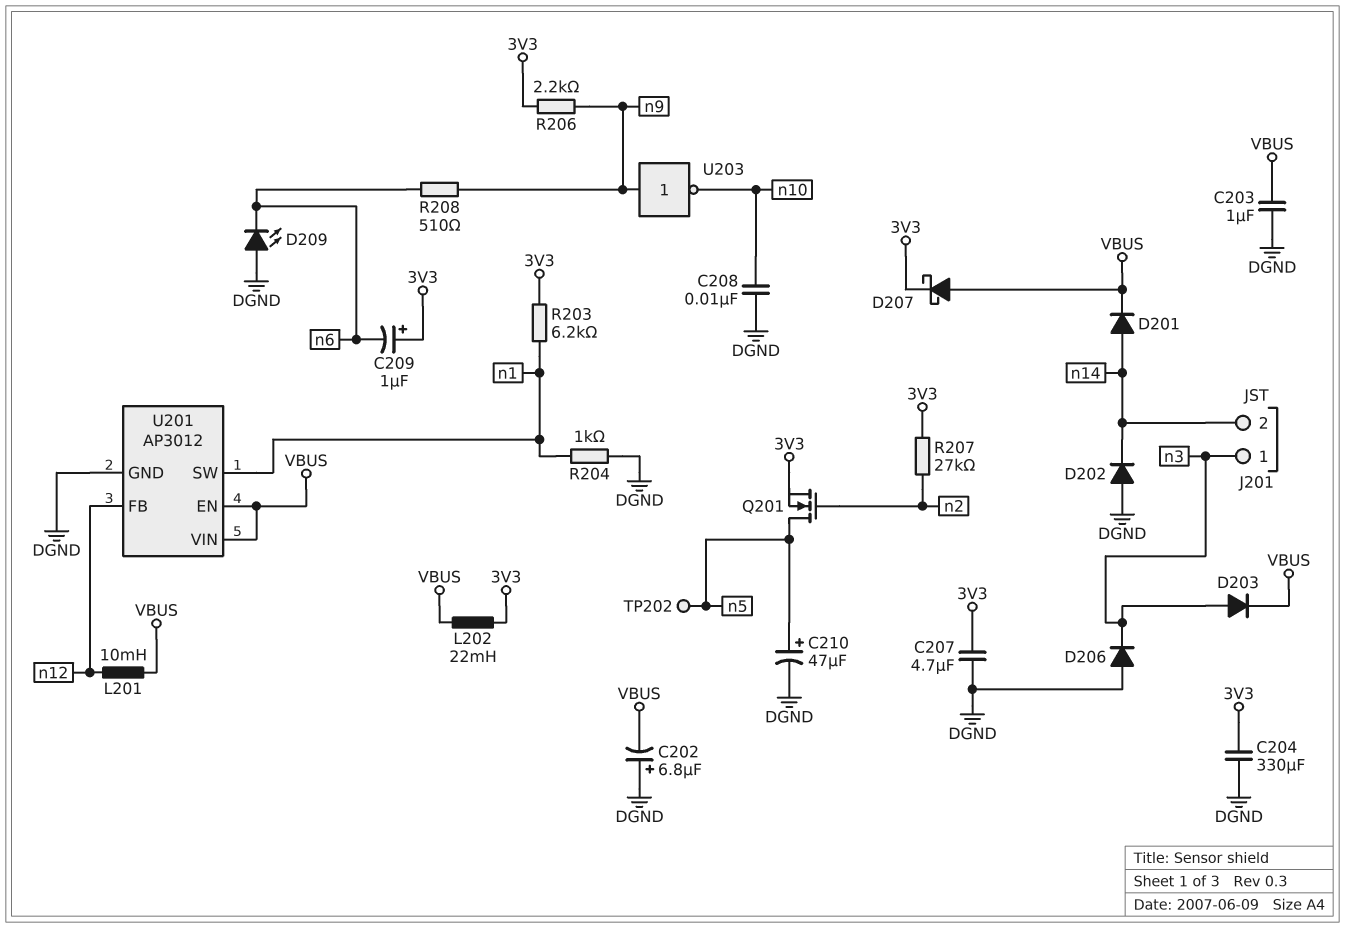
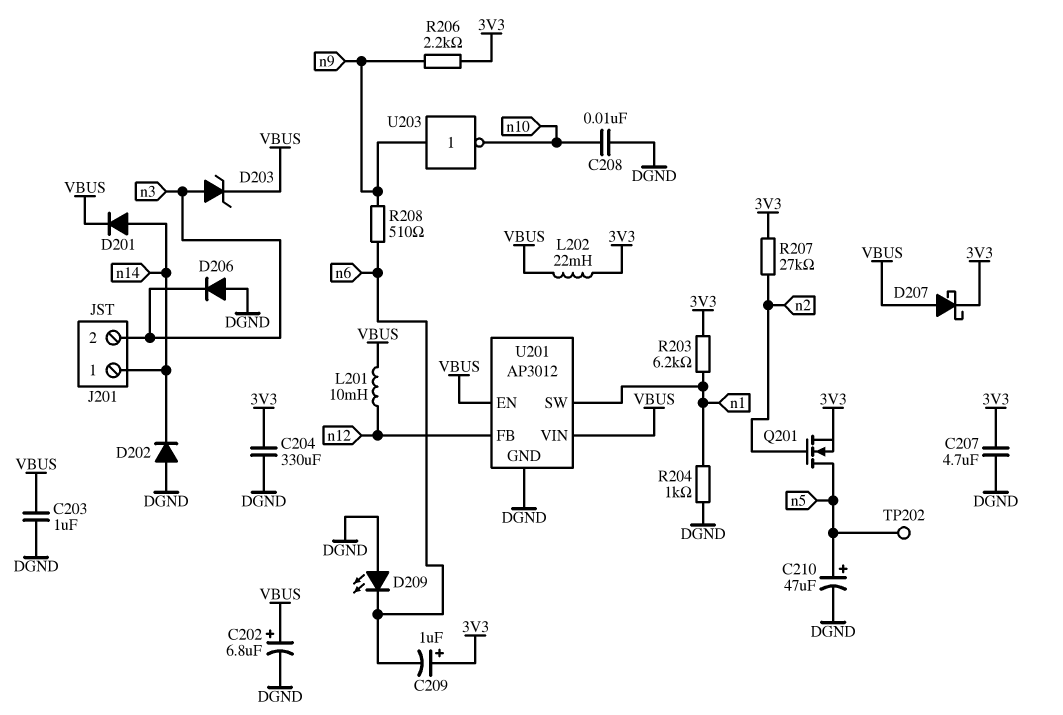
C202: 6.8uF (plus DGND, minus VBUS) -> 6.8uF (plus VBUS, minus DGND)
D203: diode (A n3, K VBUS) -> zener (A n3, K VBUS)
J201 pin 1: n3 -> n14
J201 pin 2: n14 -> n3

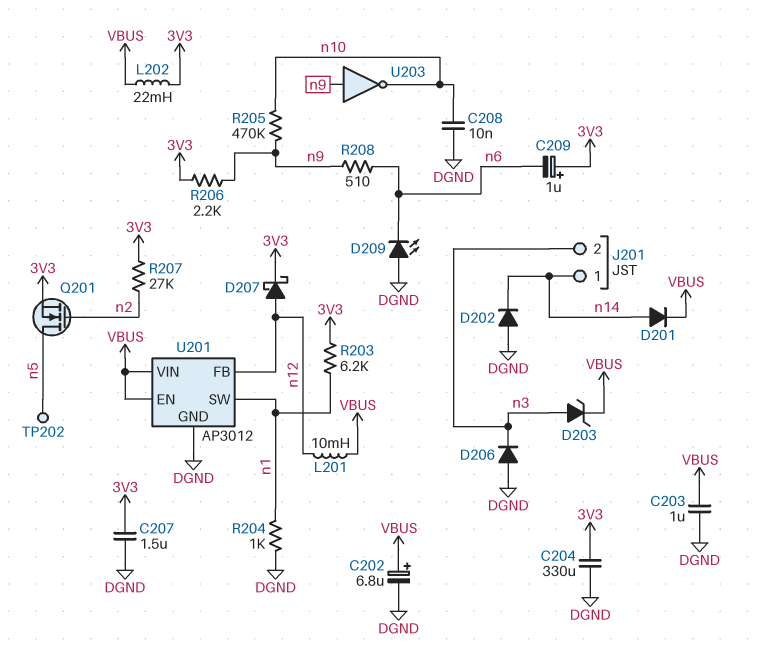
C207: 4.7uF (3V3, DGND) -> 1.5uF (3V3, DGND)
C210: 47uF (plus n5, minus DGND) -> none
D207: schottky (A VBUS, K 3V3) -> schottky (A n12, K 3V3)
R205: none -> 470k (n9, n10)

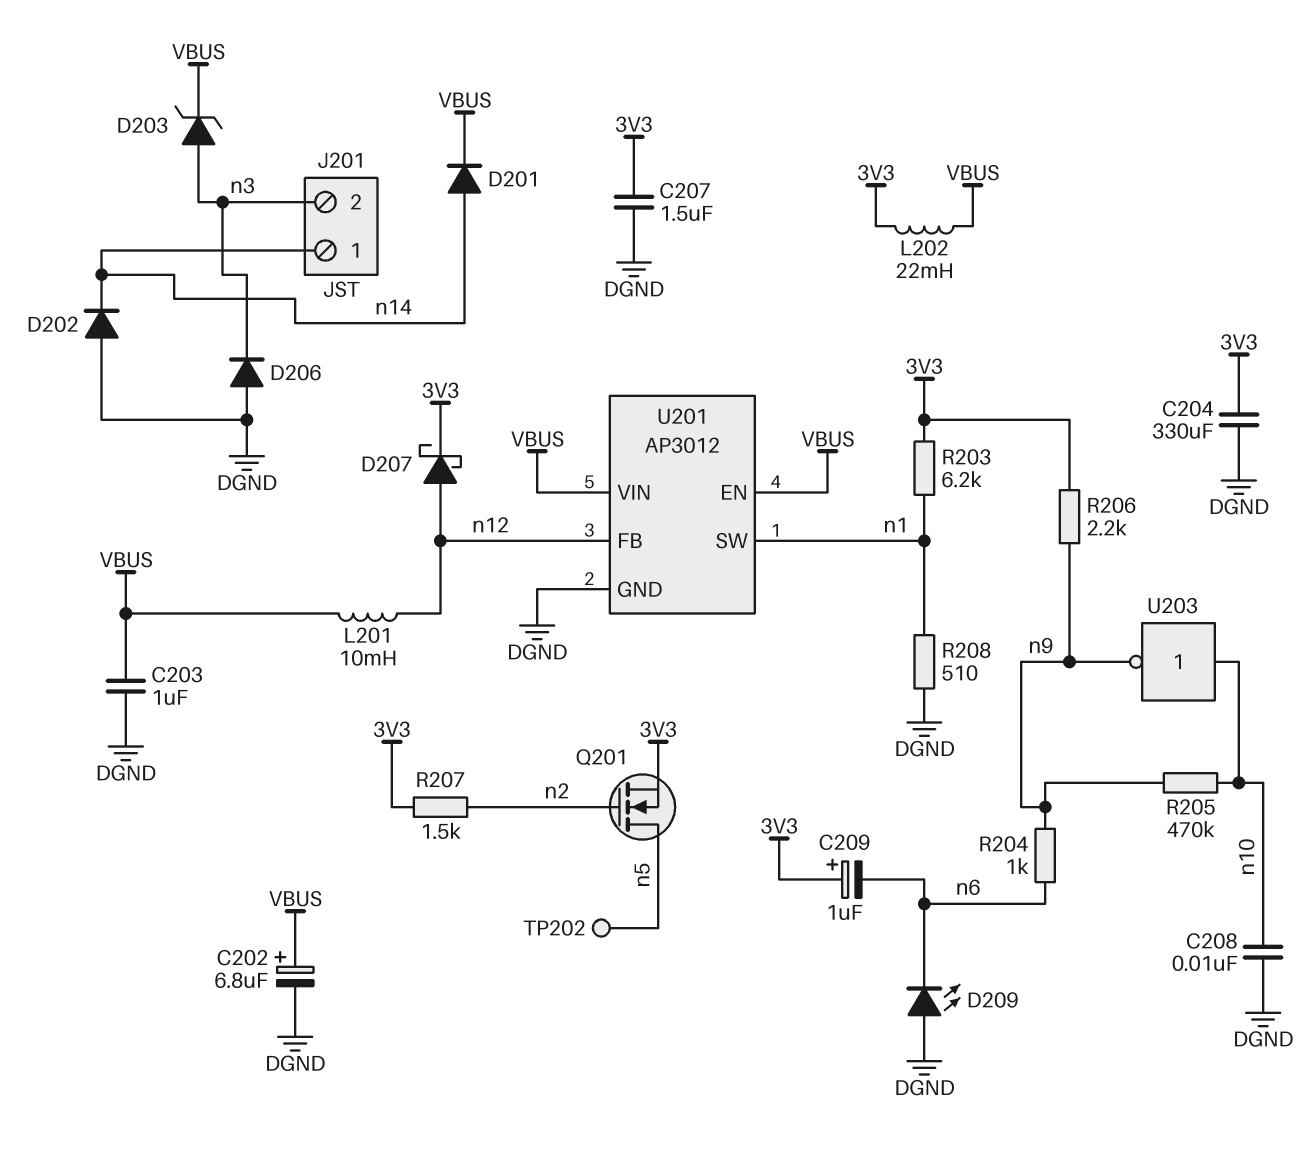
R204: 1k (DGND, n1) -> 1k (n6, n9)
R207: 27k (3V3, n2) -> 1.5k (3V3, n2)
R208: 510 (n6, n9) -> 510 (DGND, n1)
U203: NOT (in n9, out n10) -> NOT (in n10, out n9)

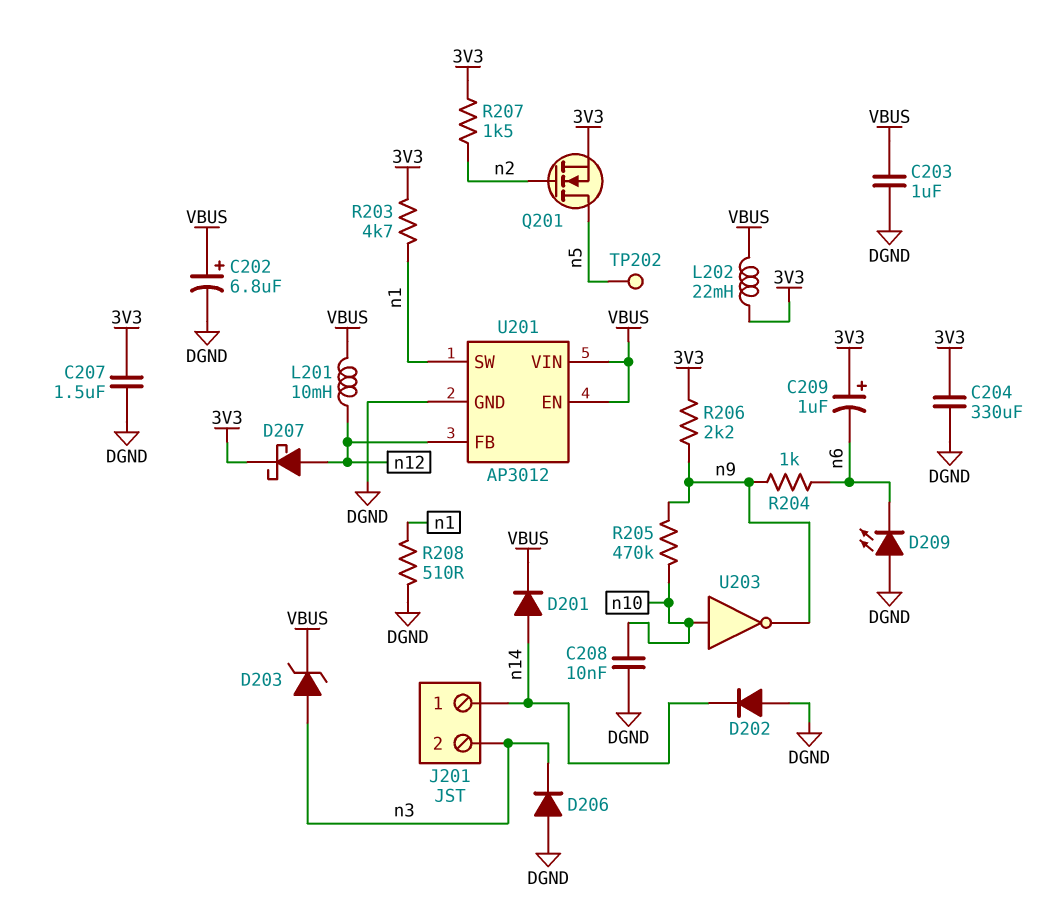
R203: 6.2k (3V3, n1) -> 4.7k (3V3, n1)

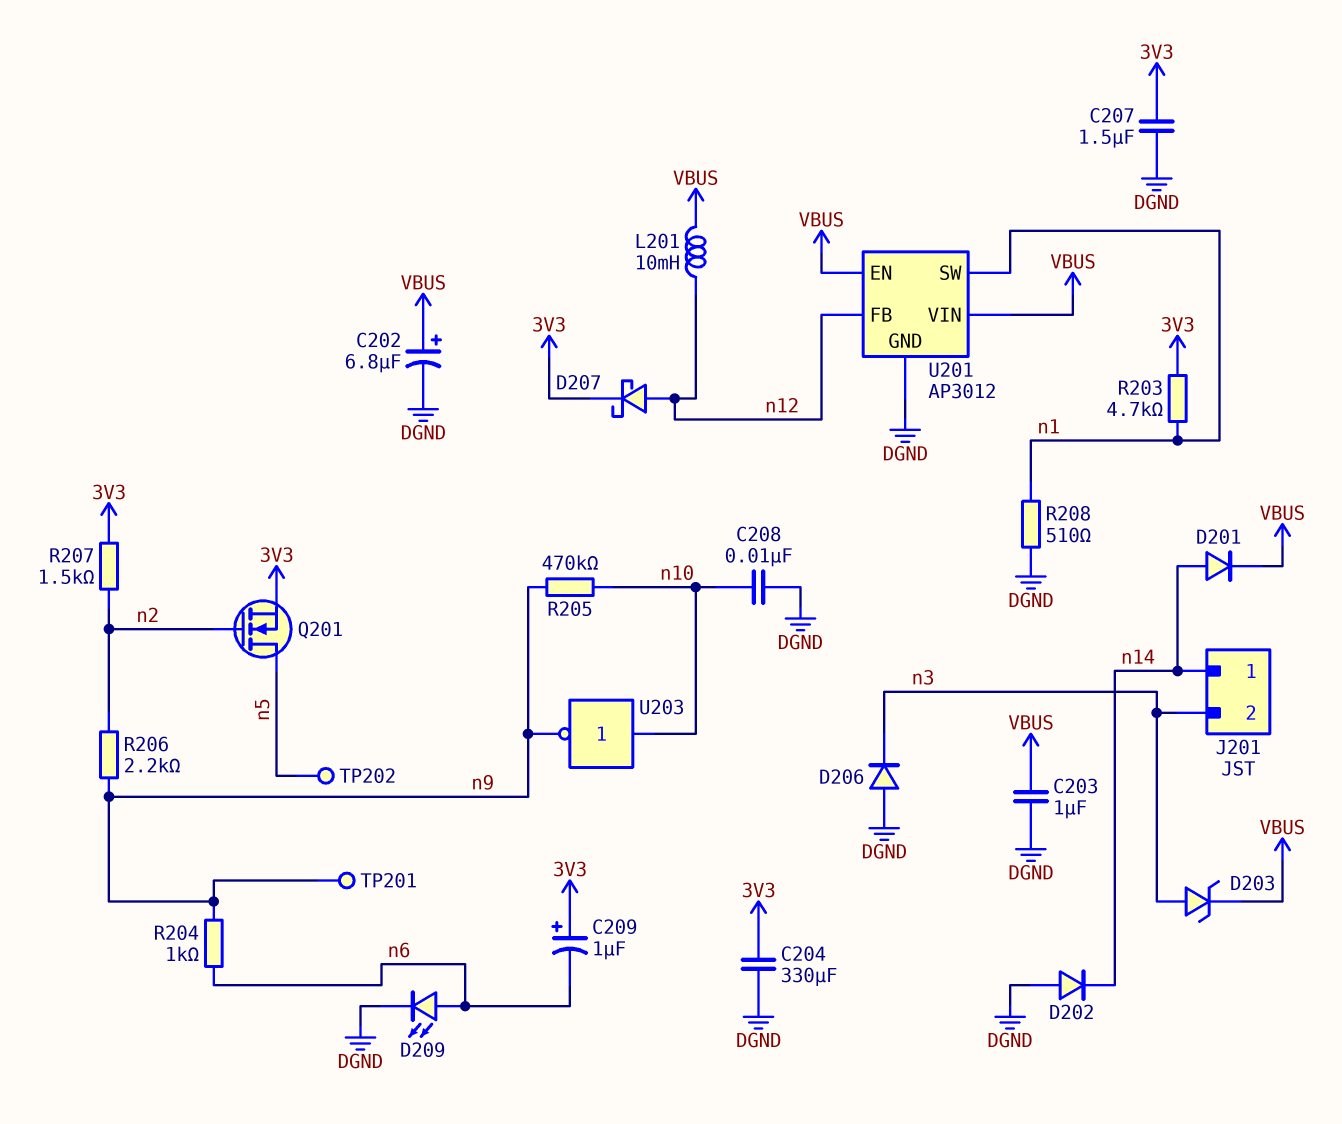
D209: LED (A DGND, K n6) -> LED (A n6, K DGND)
L202: 22mH (3V3, VBUS) -> none
R206: 2.2k (3V3, n9) -> 2.2k (n2, n9)
TP201: none -> test point (n9)

